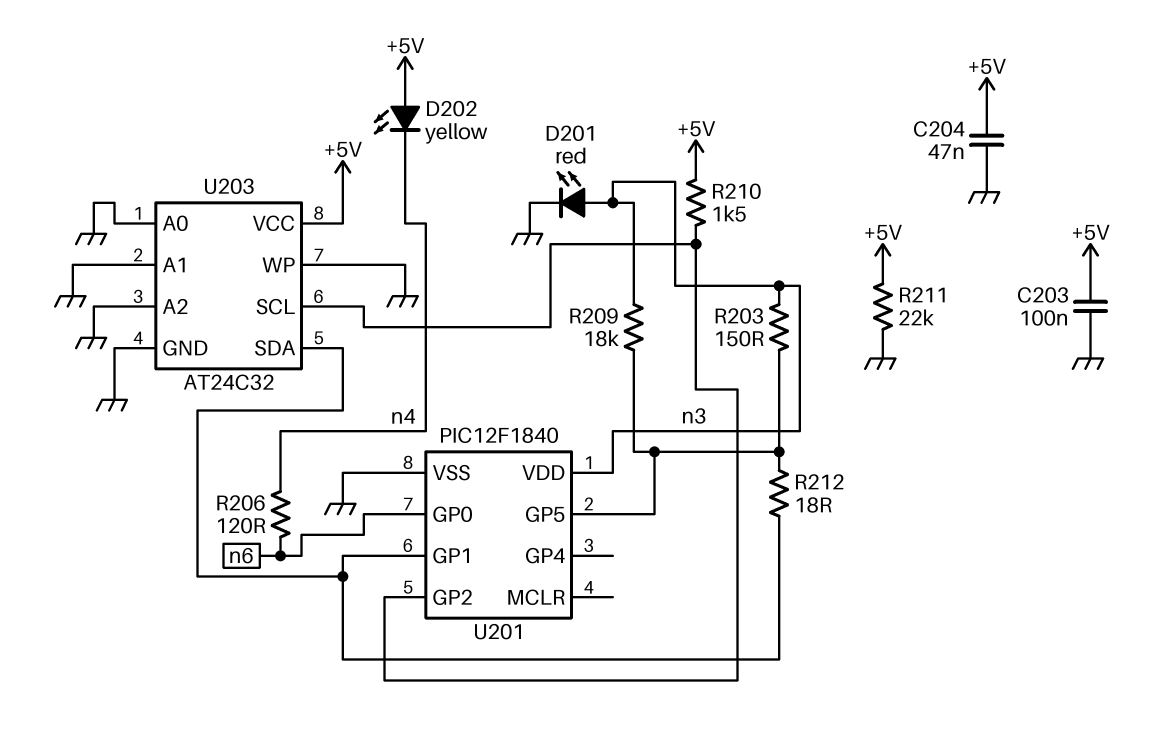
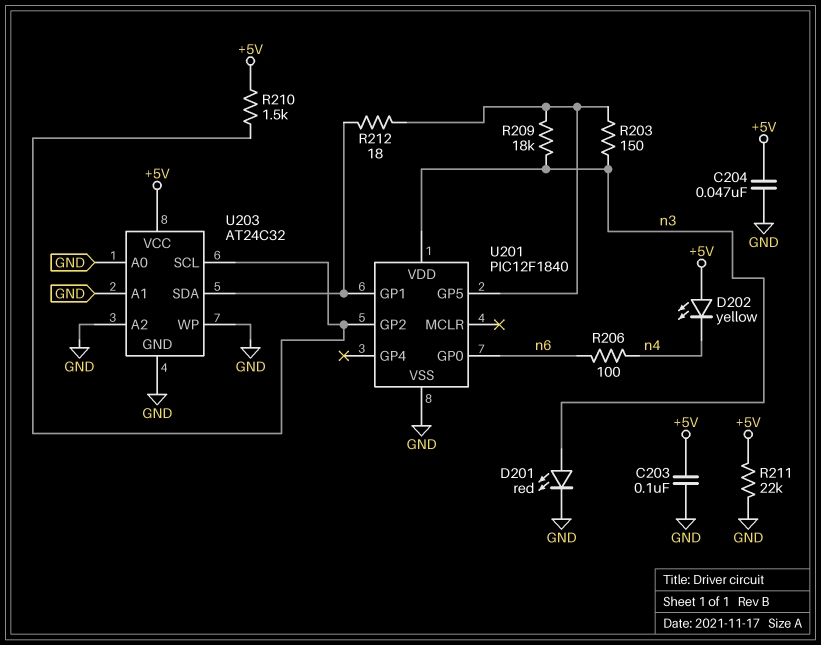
R206: 120 (n4, n6) -> 100 (n4, n6)

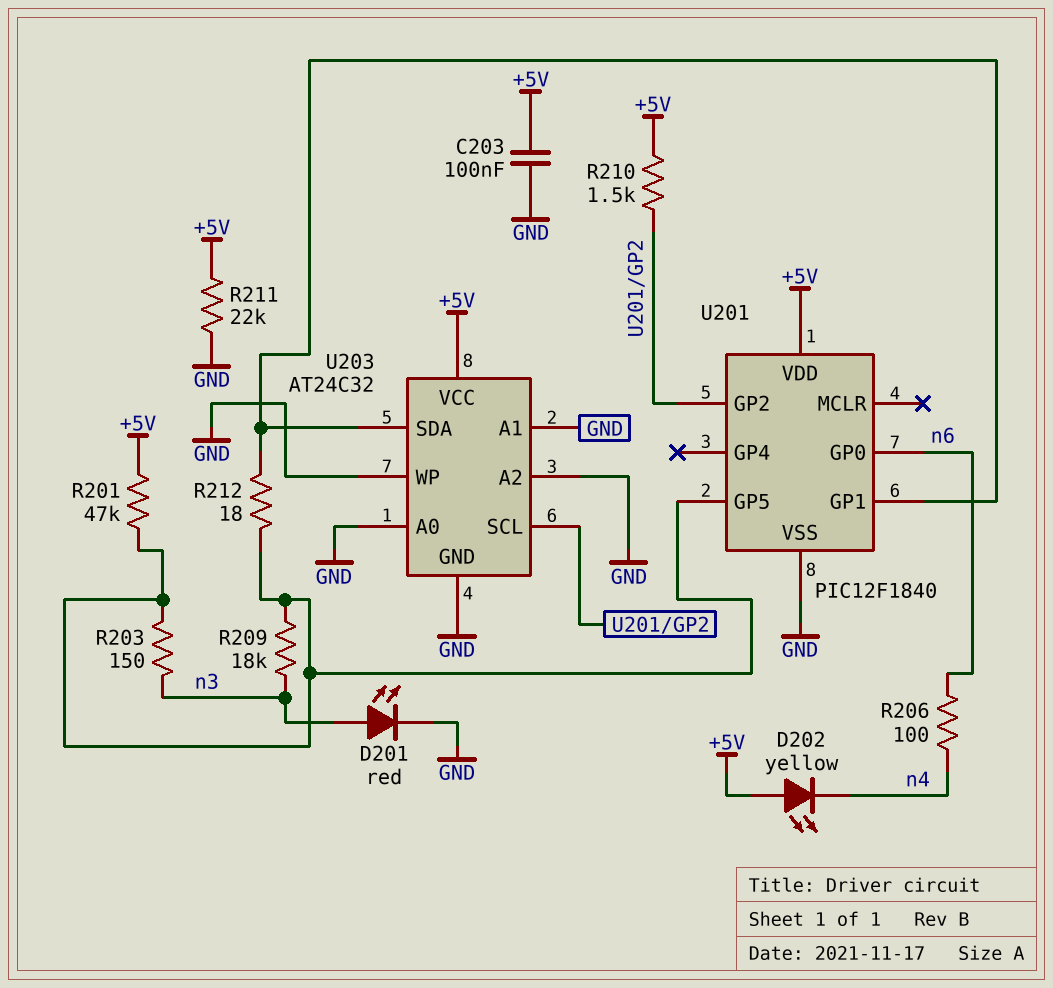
C204: 47nF (+5V, GND) -> none
R201: none -> 47k (+5V, U201/GP5)
U201 pin VDD: n3 -> +5V

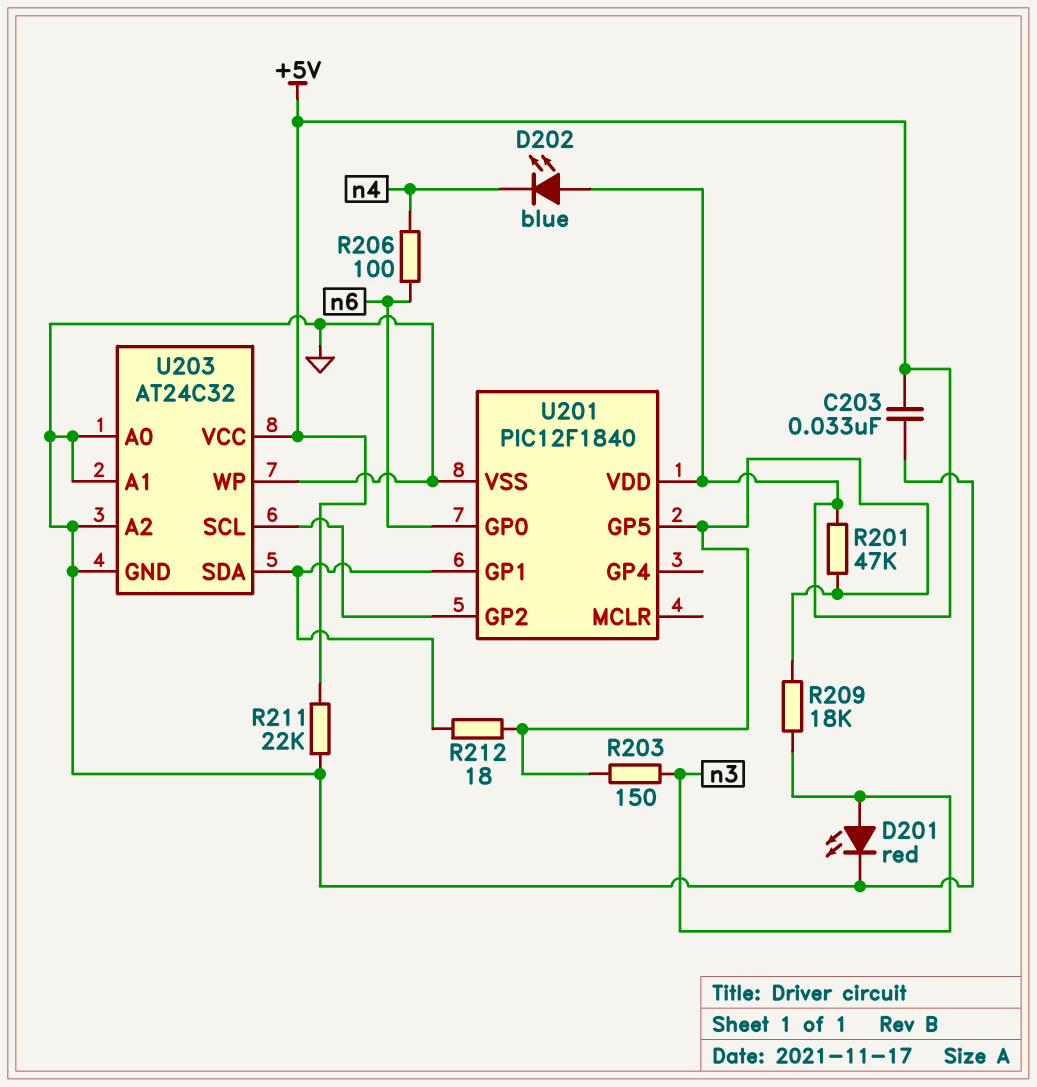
C203: 100nF (+5V, GND) -> 33nF (+5V, GND)
D202: LED yellow (A +5V, K n4) -> LED blue (A +5V, K n4)
R210: 1.5k (+5V, U201/GP2) -> none

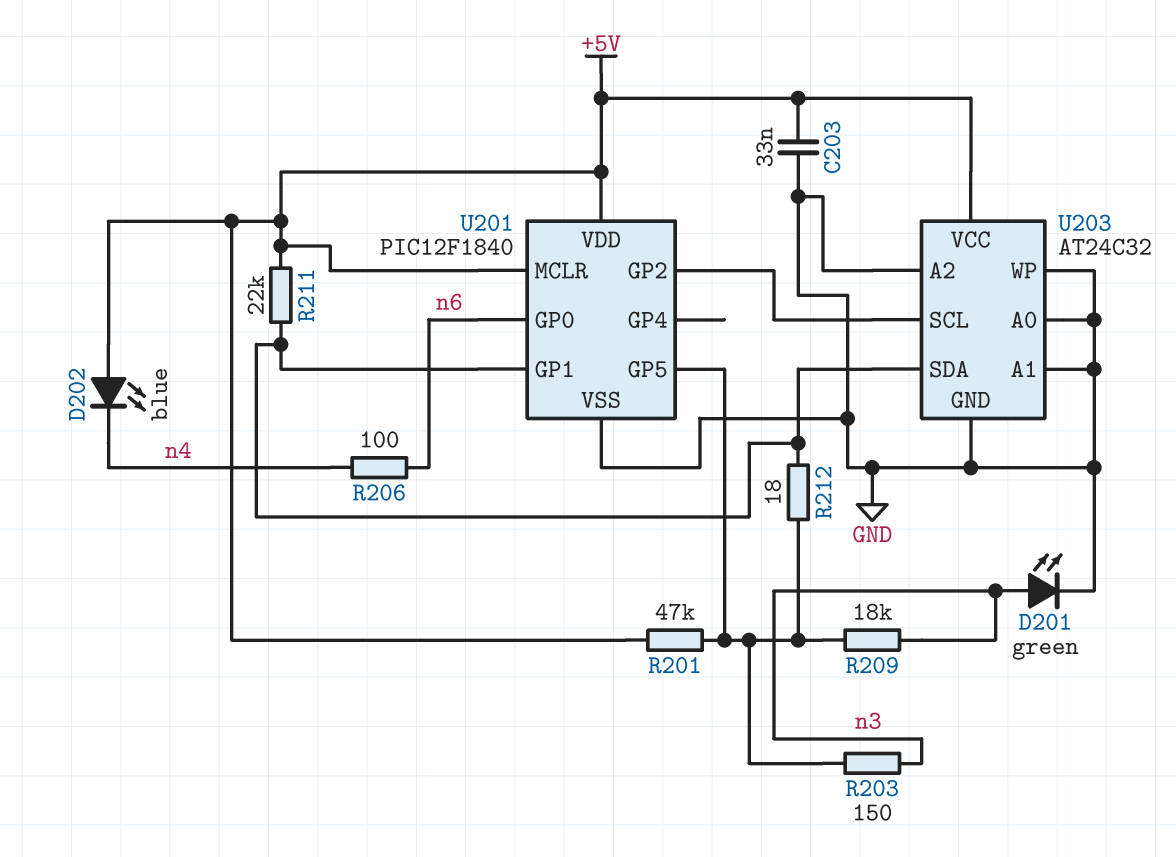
D201: LED red (A n3, K GND) -> LED green (A n3, K GND)
R211: 22k (+5V, GND) -> 22k (+5V, U201/GP1)
U201 pin MCLR: none -> +5V

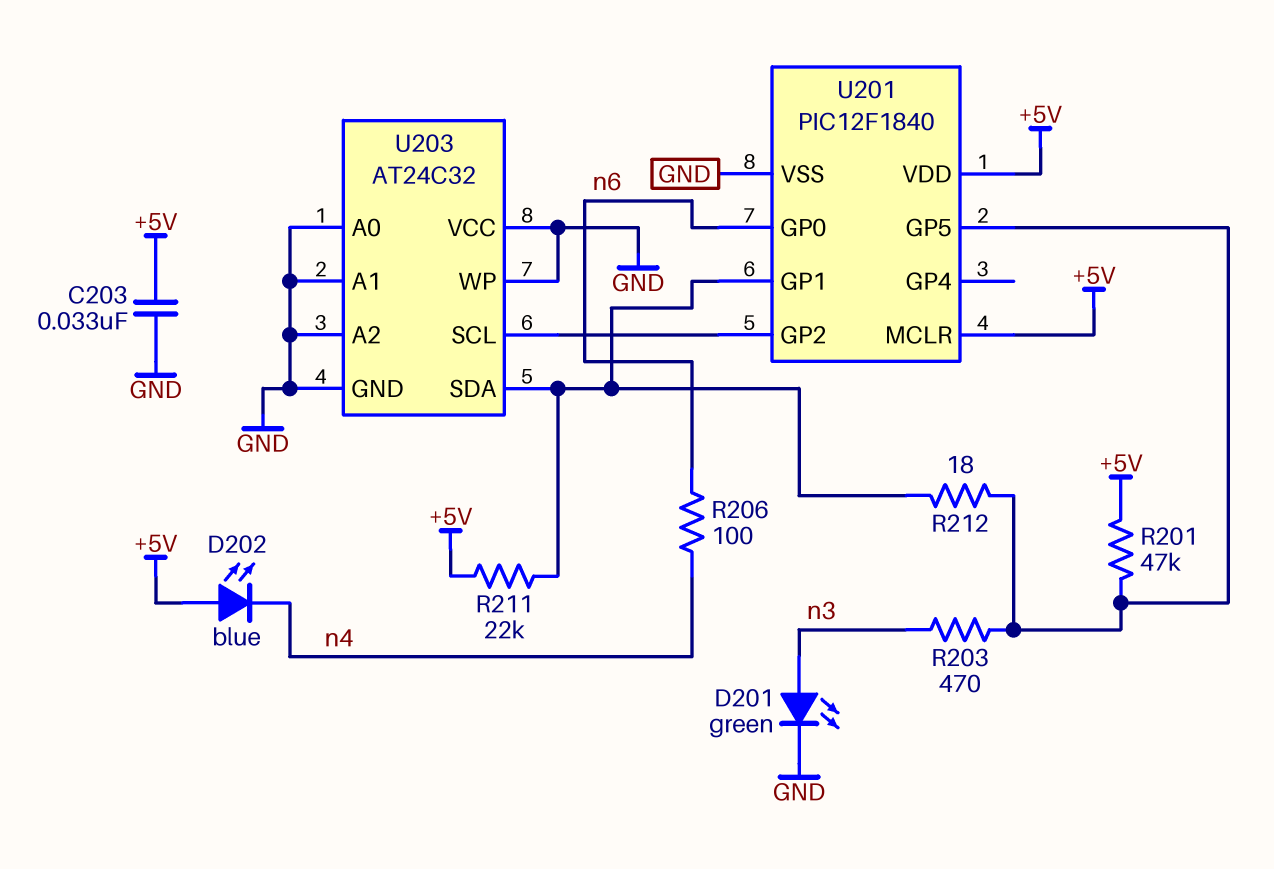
R203: 150 (U201/GP5, n3) -> 470 (U201/GP5, n3)
R209: 18k (U201/GP5, n3) -> none
U203 pin VCC: +5V -> GND

